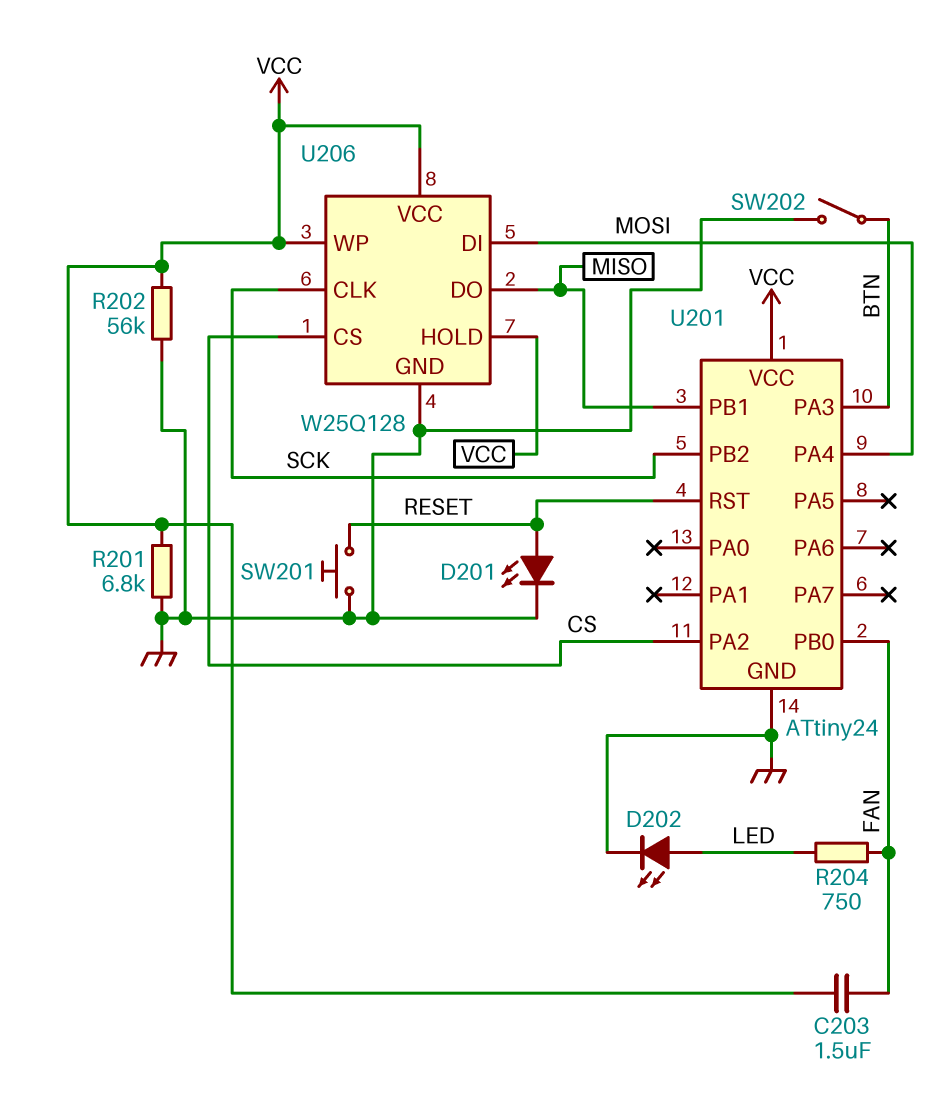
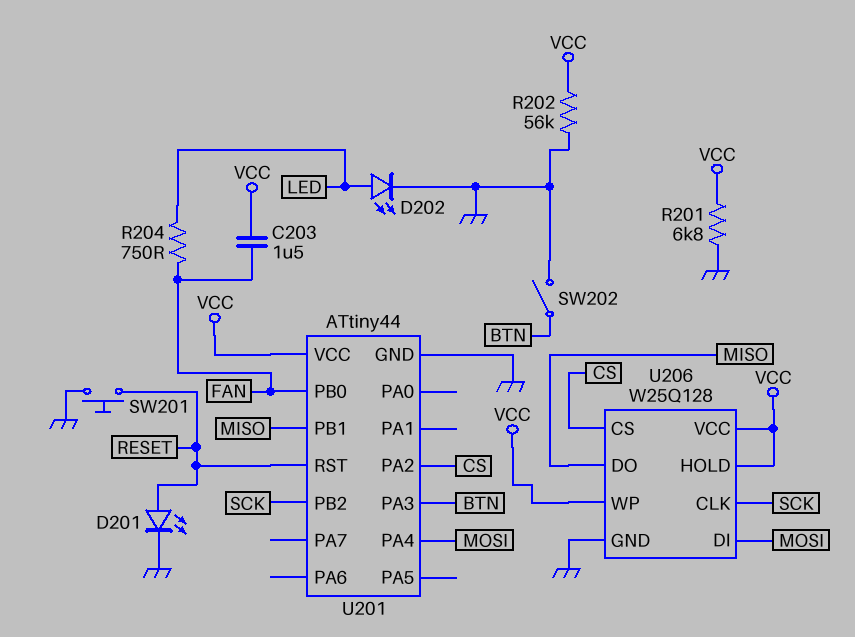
U201: ATtiny24 -> ATtiny44

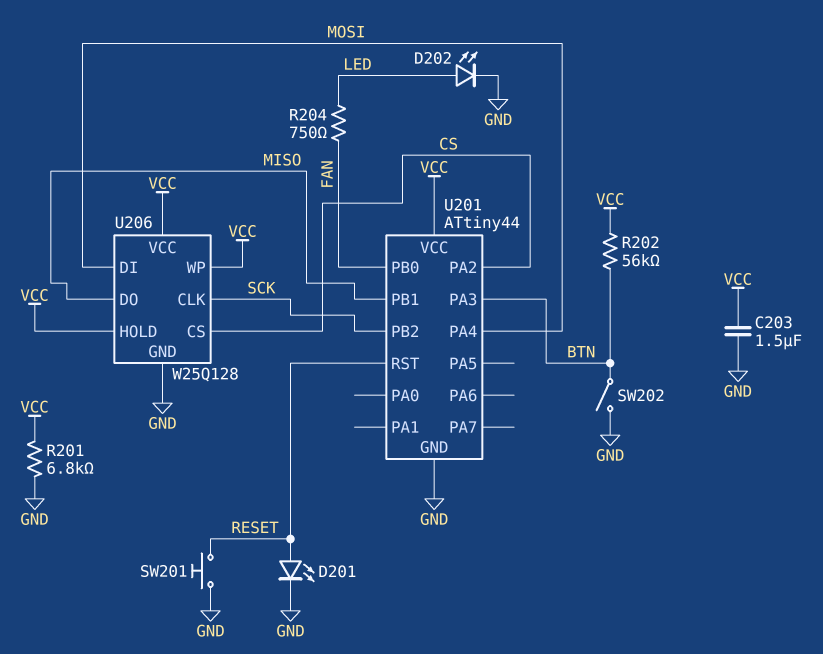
C203: 1.5uF (FAN, VCC) -> 1.5uF (GND, VCC)
R202: 56k (GND, VCC) -> 56k (BTN, VCC)

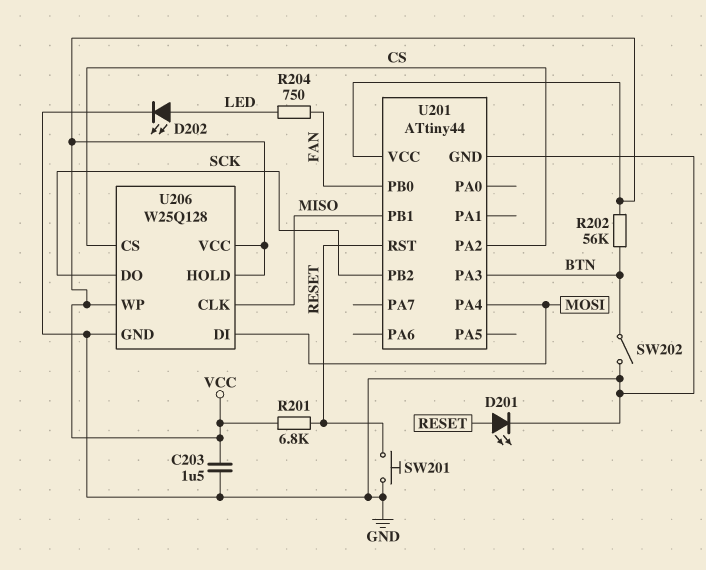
R201: 6.8k (GND, VCC) -> 6.8k (RESET, VCC)
U206 pin CLK: SCK -> MISO
U206 pin DO: MISO -> SCK

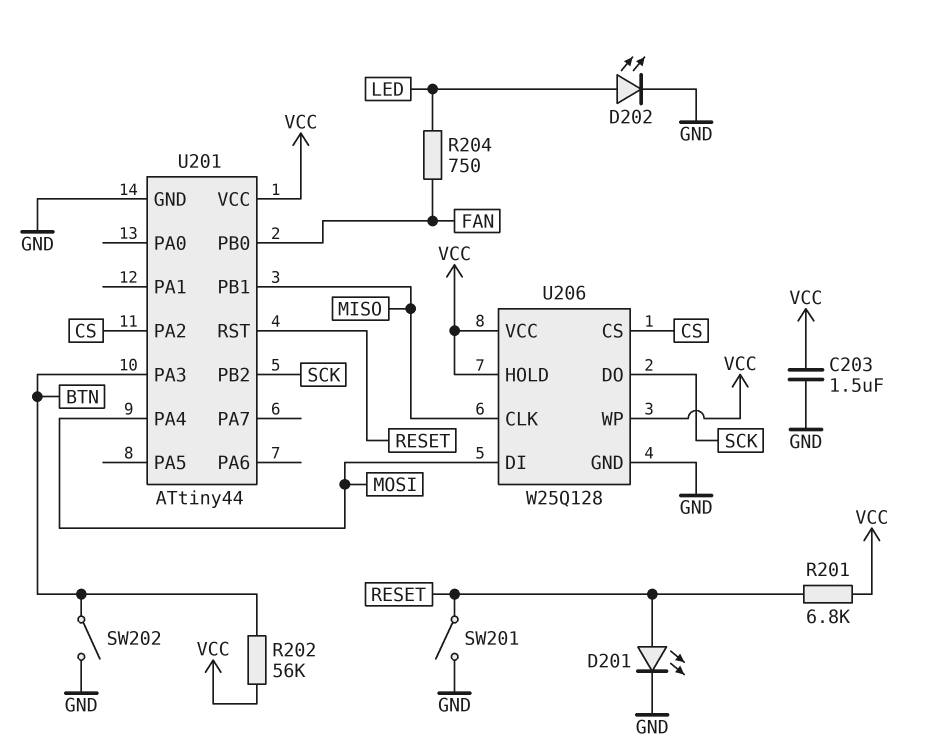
SW201: button (GND, RESET) -> switch (GND, RESET)

